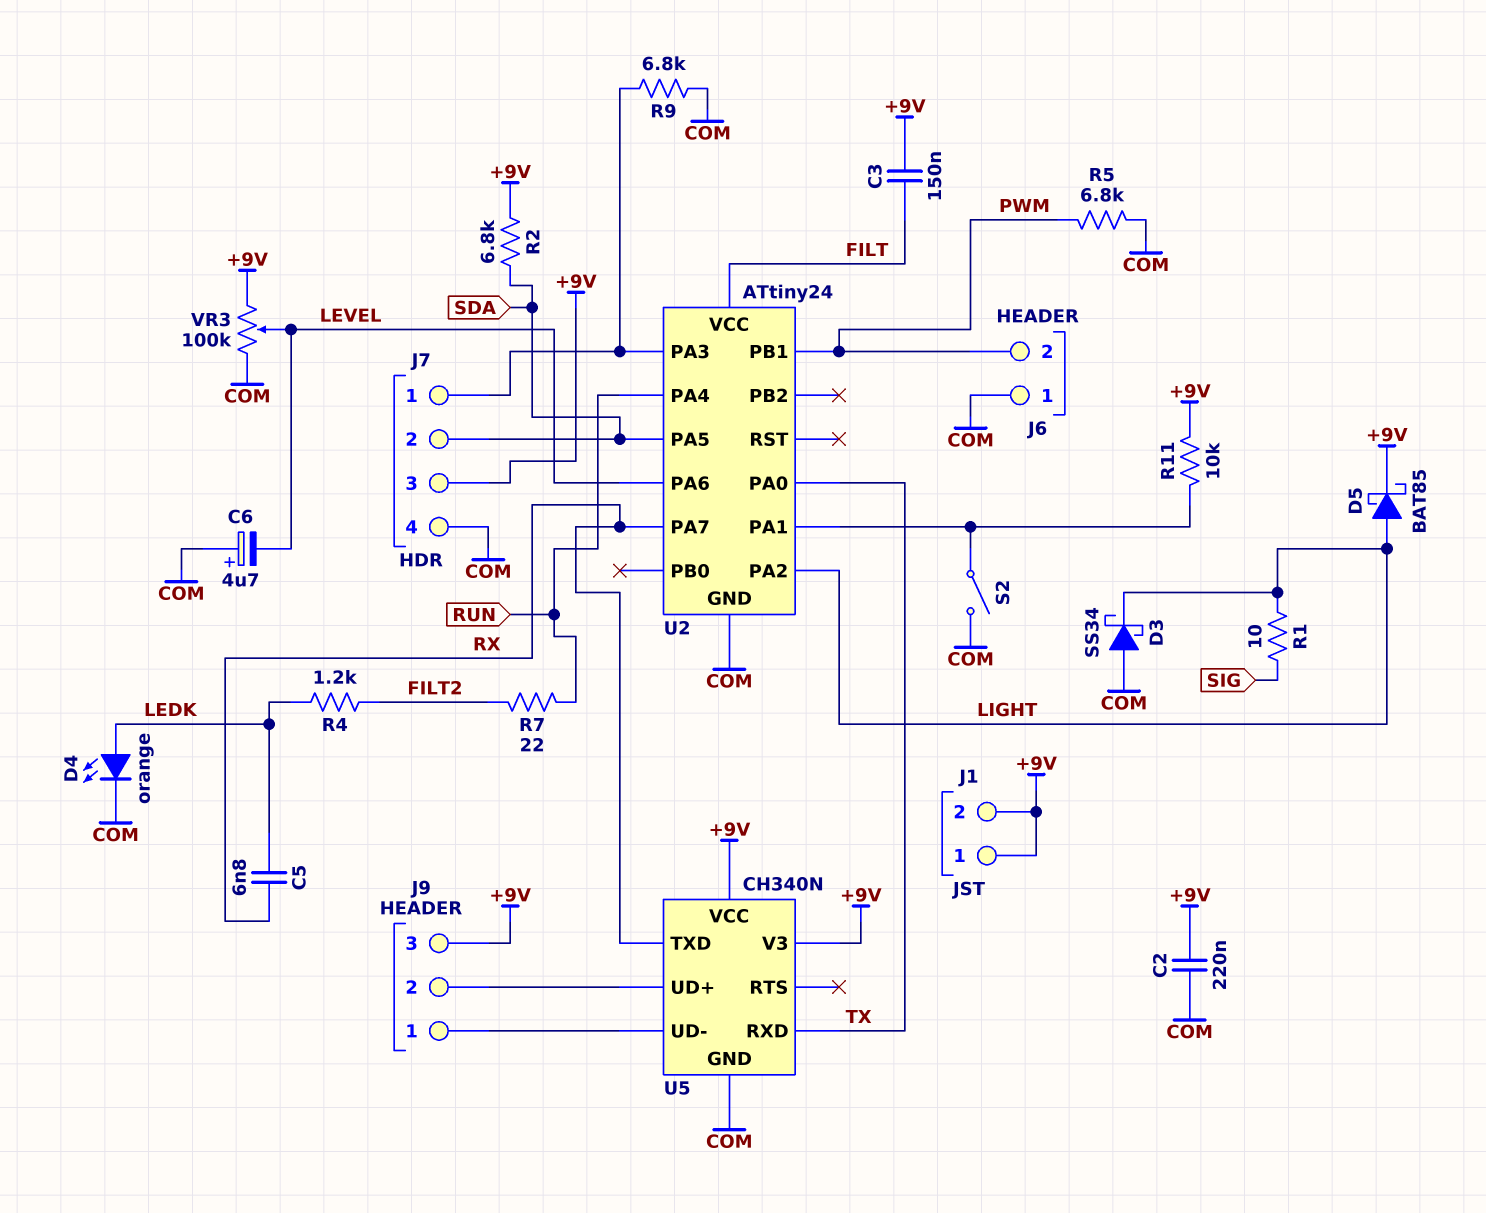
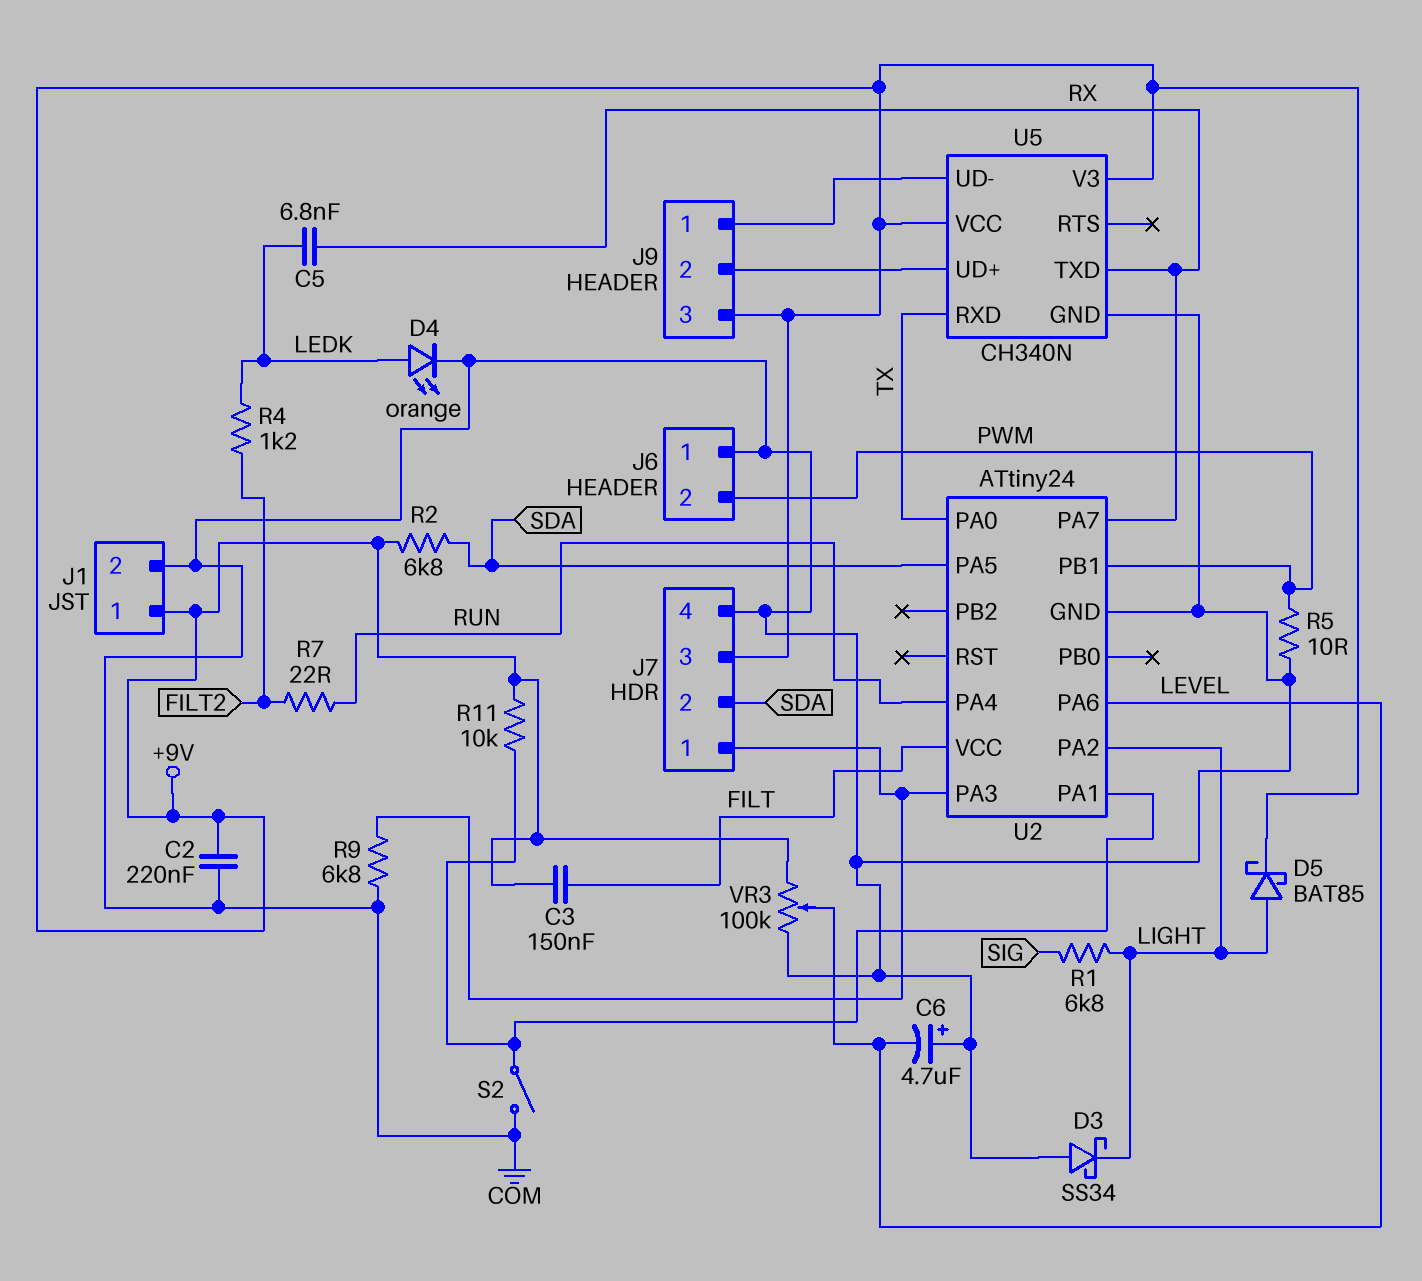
J1 pin 2: +9V -> COM
R1: 10 (LIGHT, SIG) -> 6.8k (LIGHT, SIG)
R5: 6.8k (COM, PWM) -> 10 (COM, PWM)

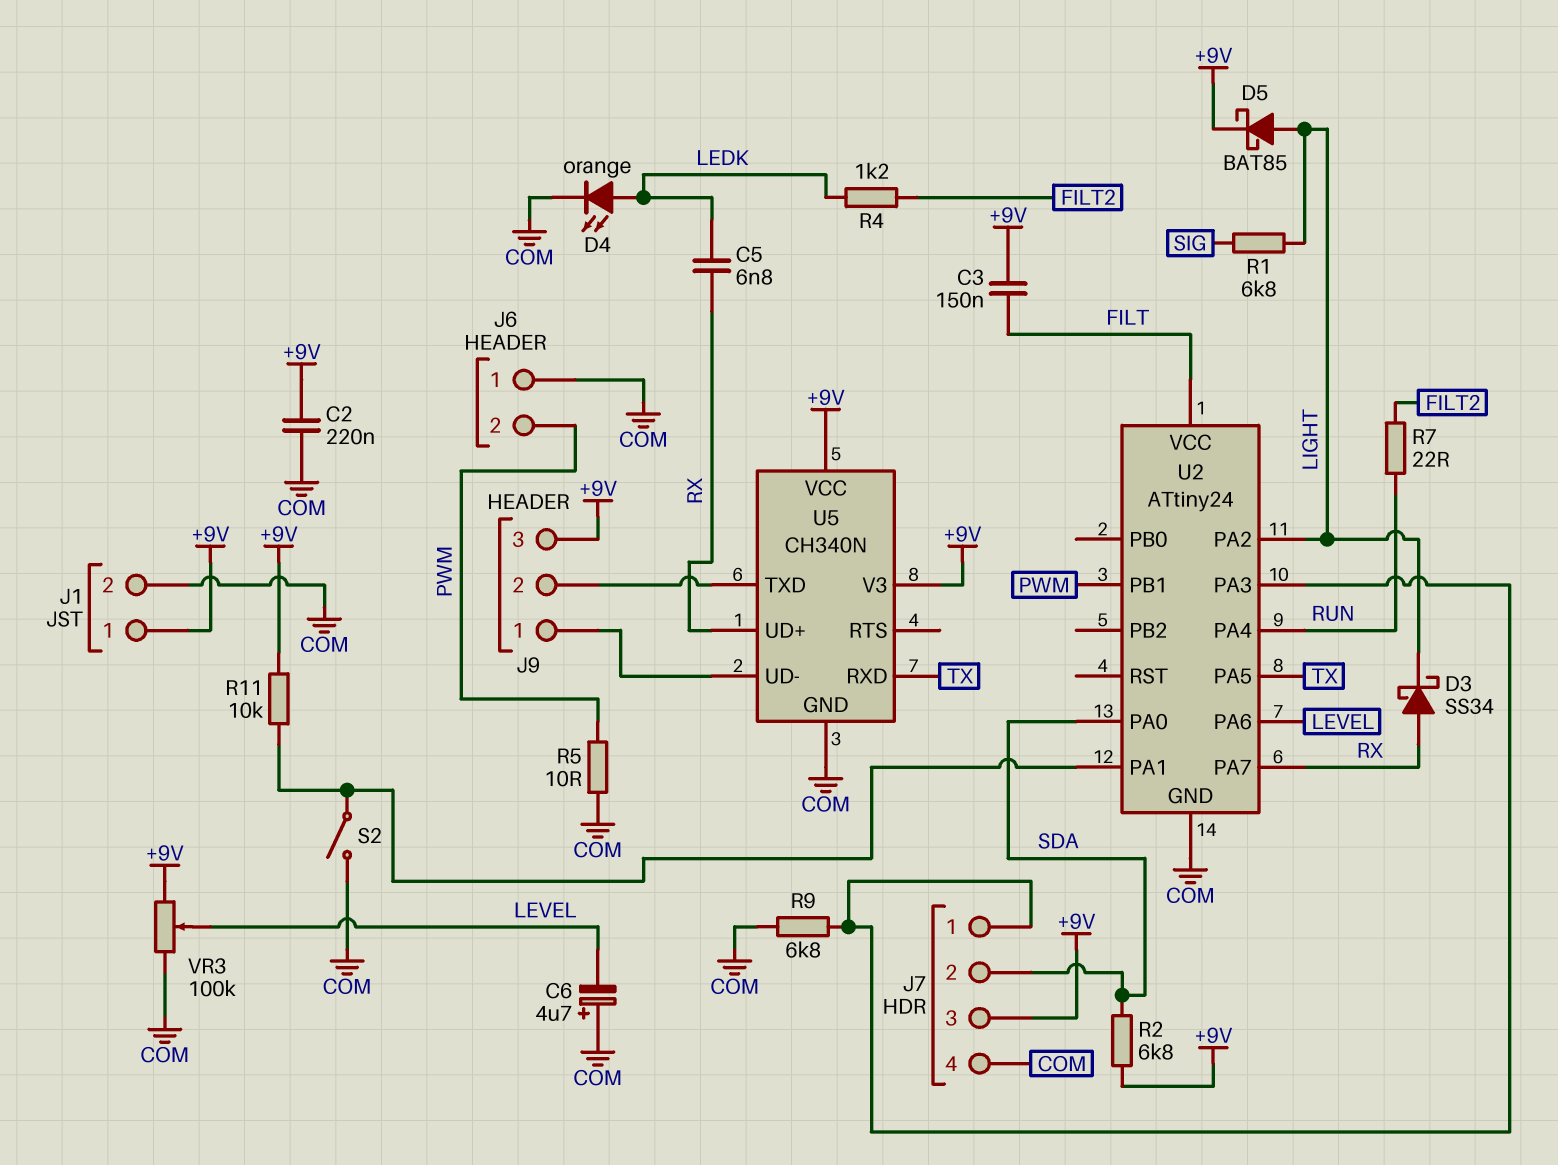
D3: schottky SS34 (A COM, K LIGHT) -> schottky SS34 (A RX, K LIGHT)
U2 pin PA0: TX -> SDA
U2 pin PA5: SDA -> TX
U5 pin TXD: RX -> J9/2
U5 pin UD+: J9/2 -> RX

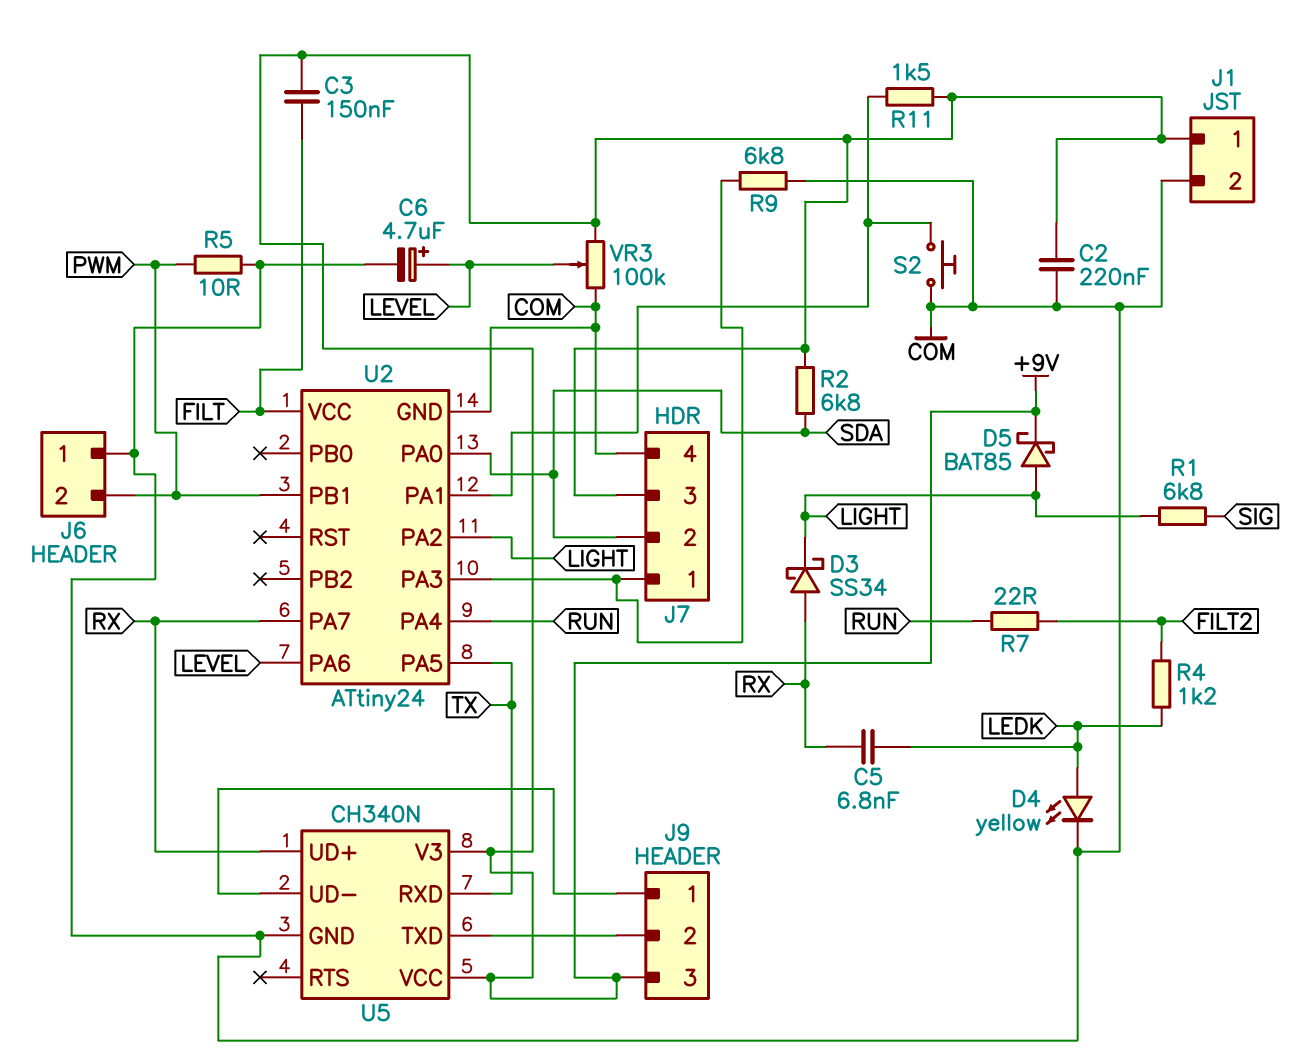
C6: 4.7uF (plus COM, minus LEVEL) -> 4.7uF (plus LEVEL, minus COM)
D4: LED orange (A LEDK, K COM) -> LED yellow (A LEDK, K COM)
R11: 10k (+9V, U2/PA1) -> 1.5k (+9V, U2/PA1)
S2: switch (COM, U2/PA1) -> button (COM, U2/PA1)

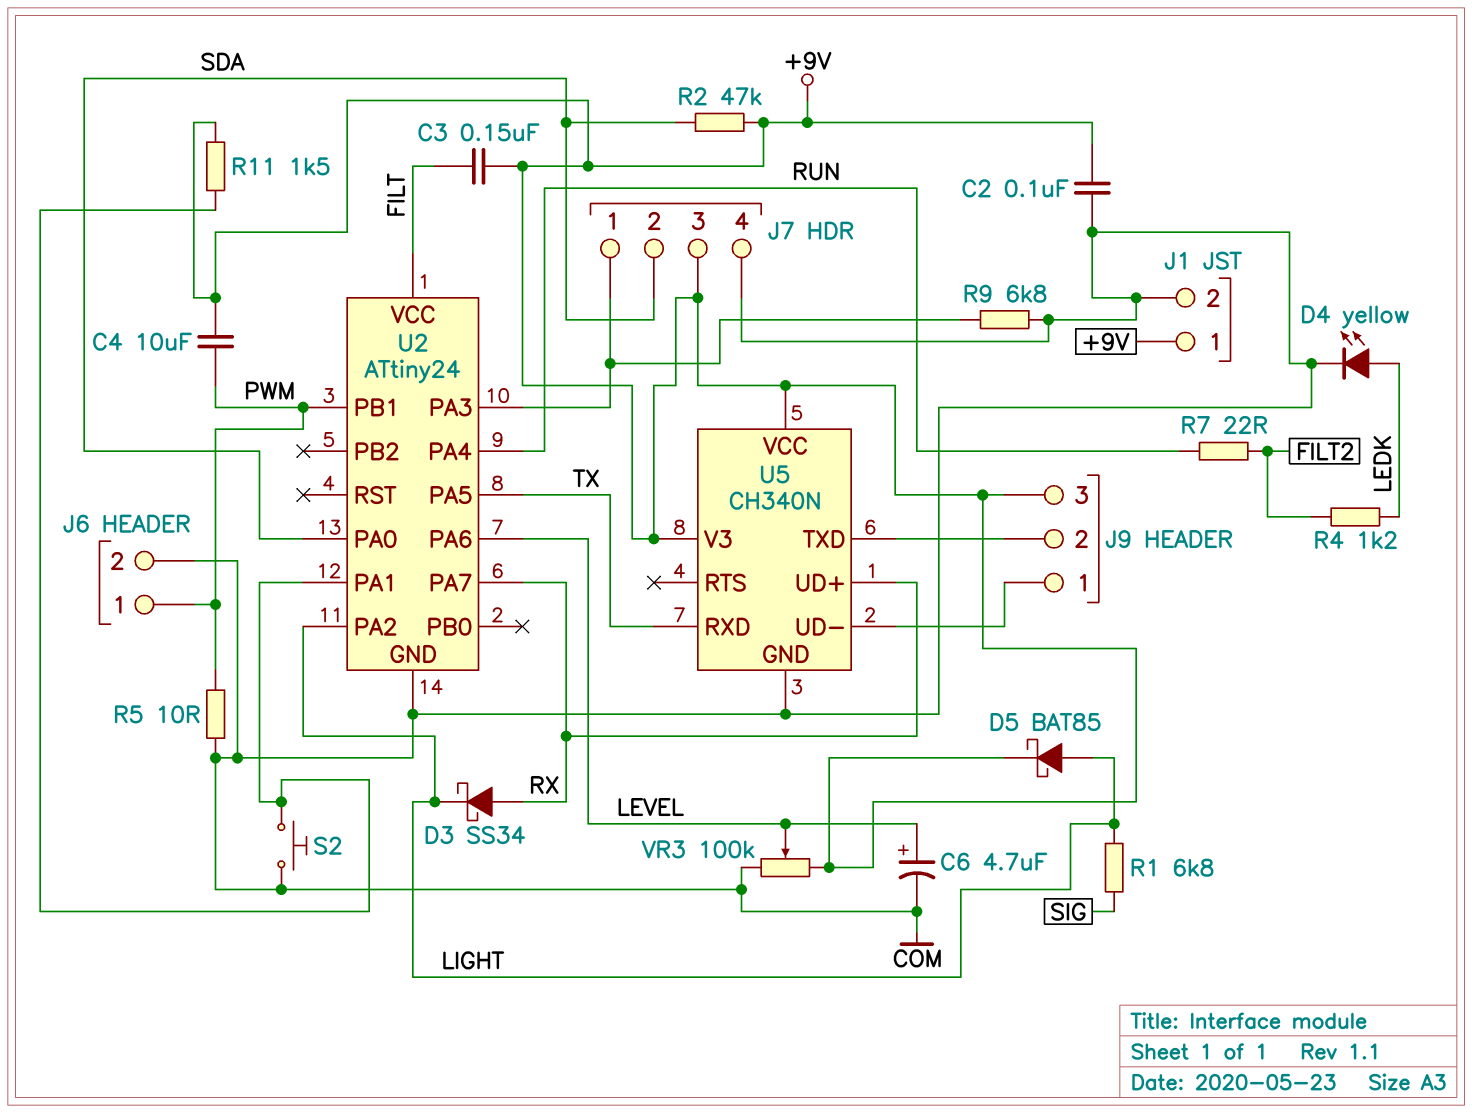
C2: 220nF (+9V, COM) -> 100nF (+9V, COM)
C4: none -> 10uF (+9V, PWM)
C5: 6.8nF (LEDK, RX) -> none
J6 pin 1: COM -> PWM
J6 pin 2: PWM -> COM
R2: 6.8k (+9V, SDA) -> 47k (+9V, SDA)

